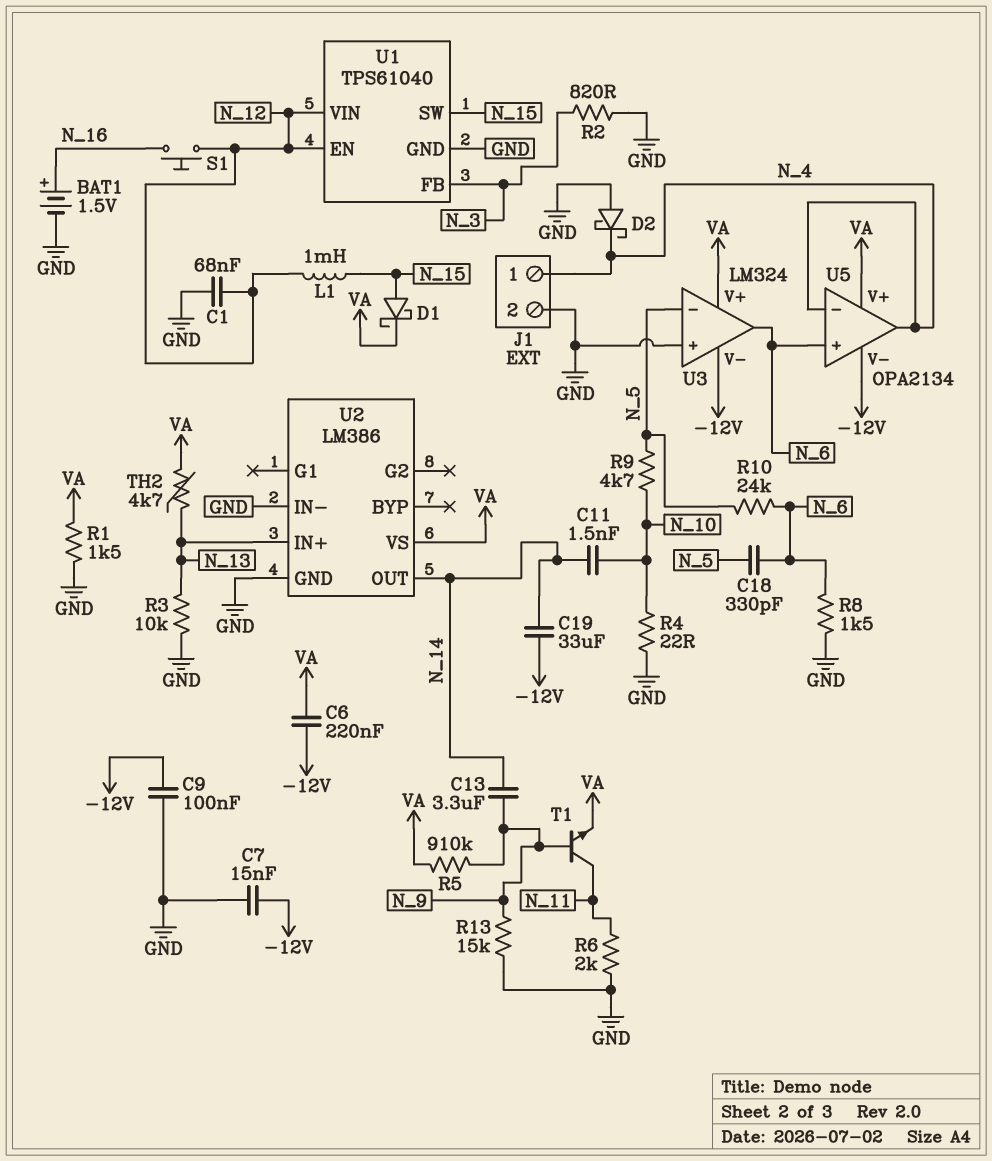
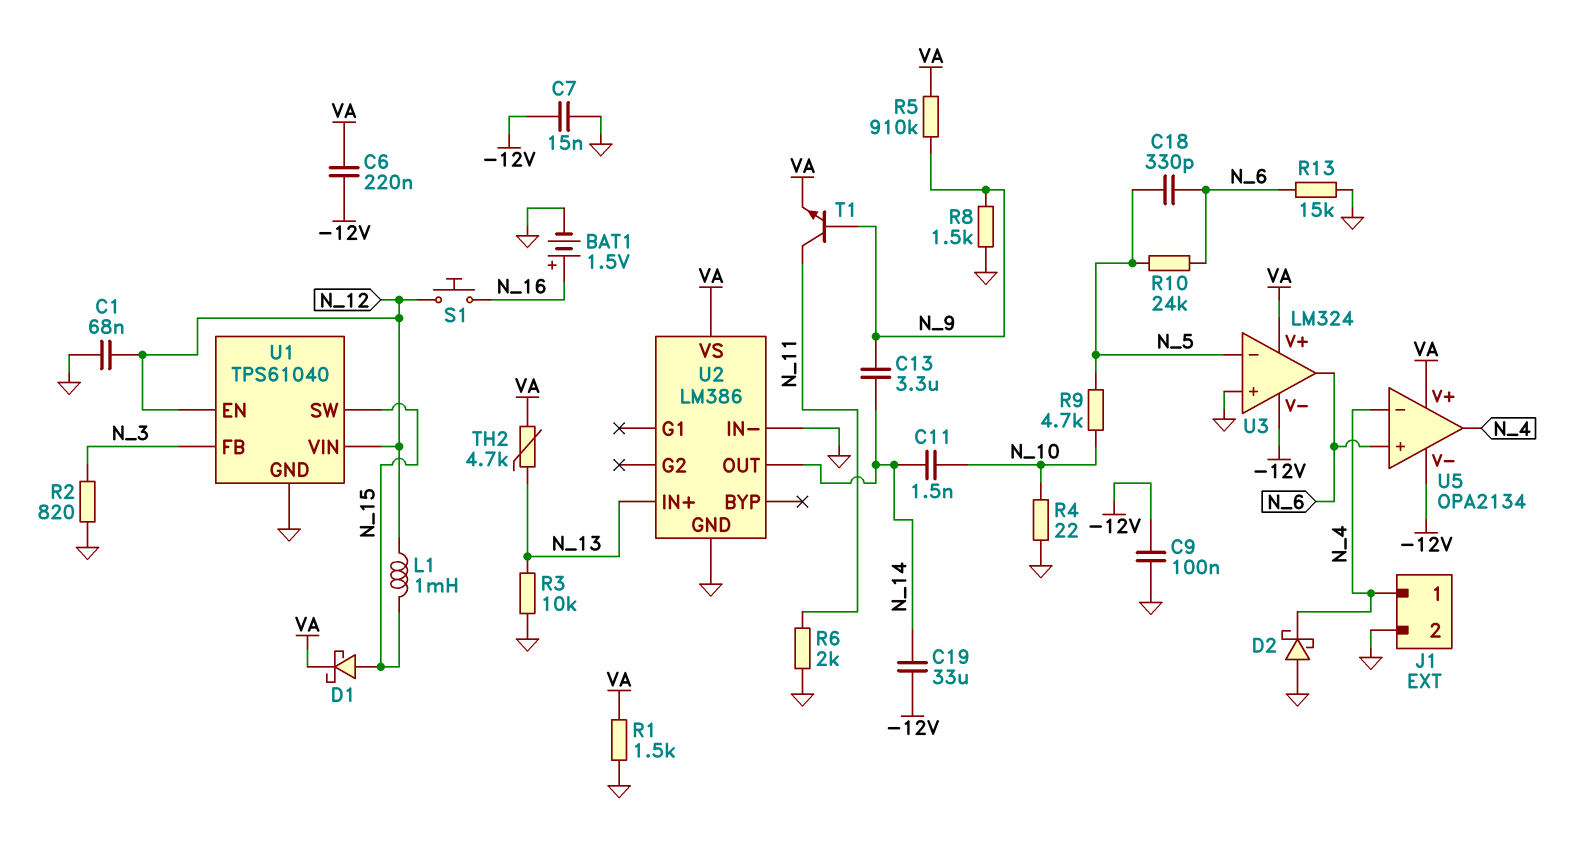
R8: 1.5k (GND, N_6) -> 1.5k (GND, N_9)
R13: 15k (GND, N_9) -> 15k (GND, N_6)

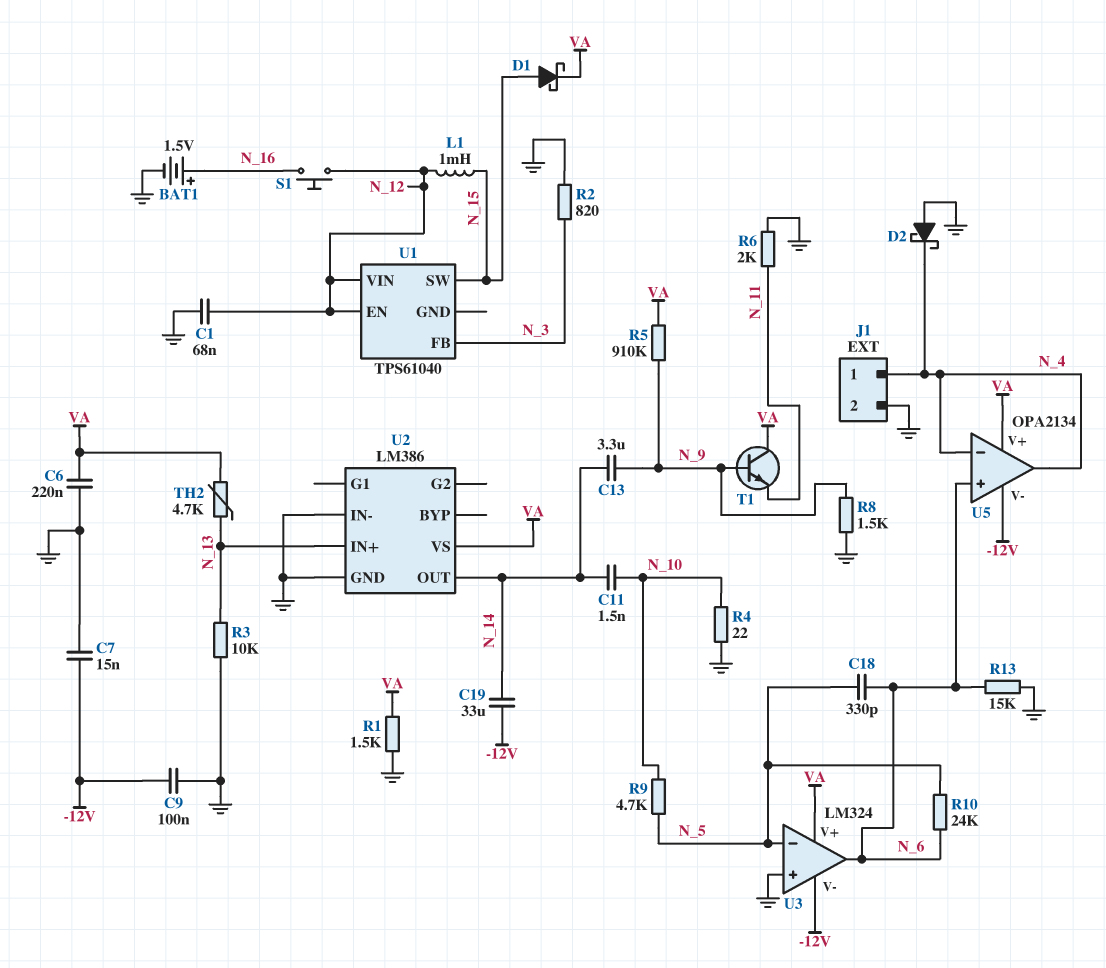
C6: 220nF (-12V, VA) -> 220nF (GND, VA)
T1: NPN (B N_9, C N_11, E VA) -> NPN (B N_9, C VA, E N_11)
U1 pin GND: GND -> none

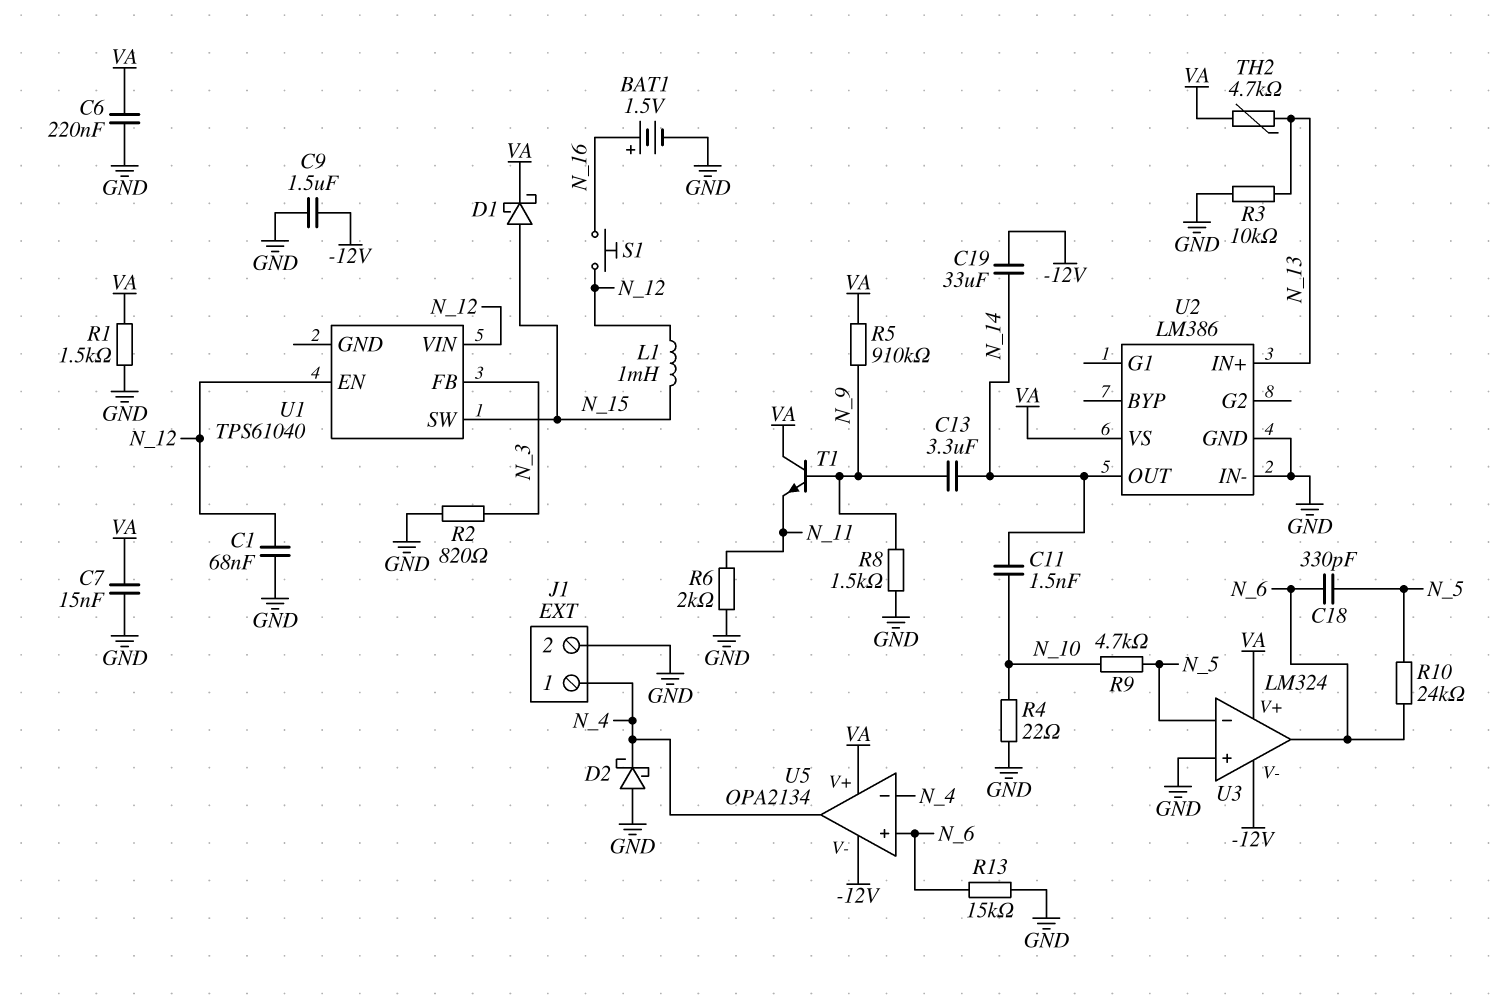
C7: 15nF (-12V, GND) -> 15nF (GND, VA)
C9: 100nF (-12V, GND) -> 1.5uF (-12V, GND)

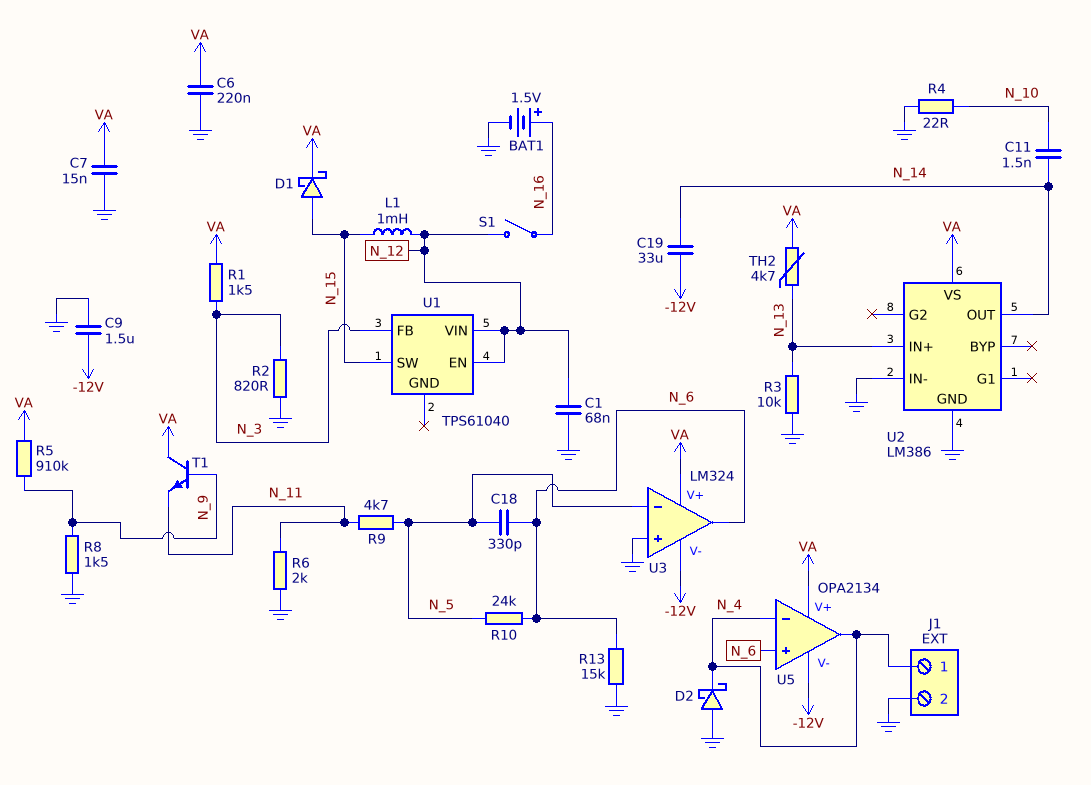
C13: 3.3uF (N_9, N_14) -> none
R1: 1.5k (GND, VA) -> 1.5k (N_3, VA)
R9: 4.7k (N_5, N_10) -> 4.7k (N_5, N_11)
S1: button (N_12, N_16) -> switch (N_12, N_16)

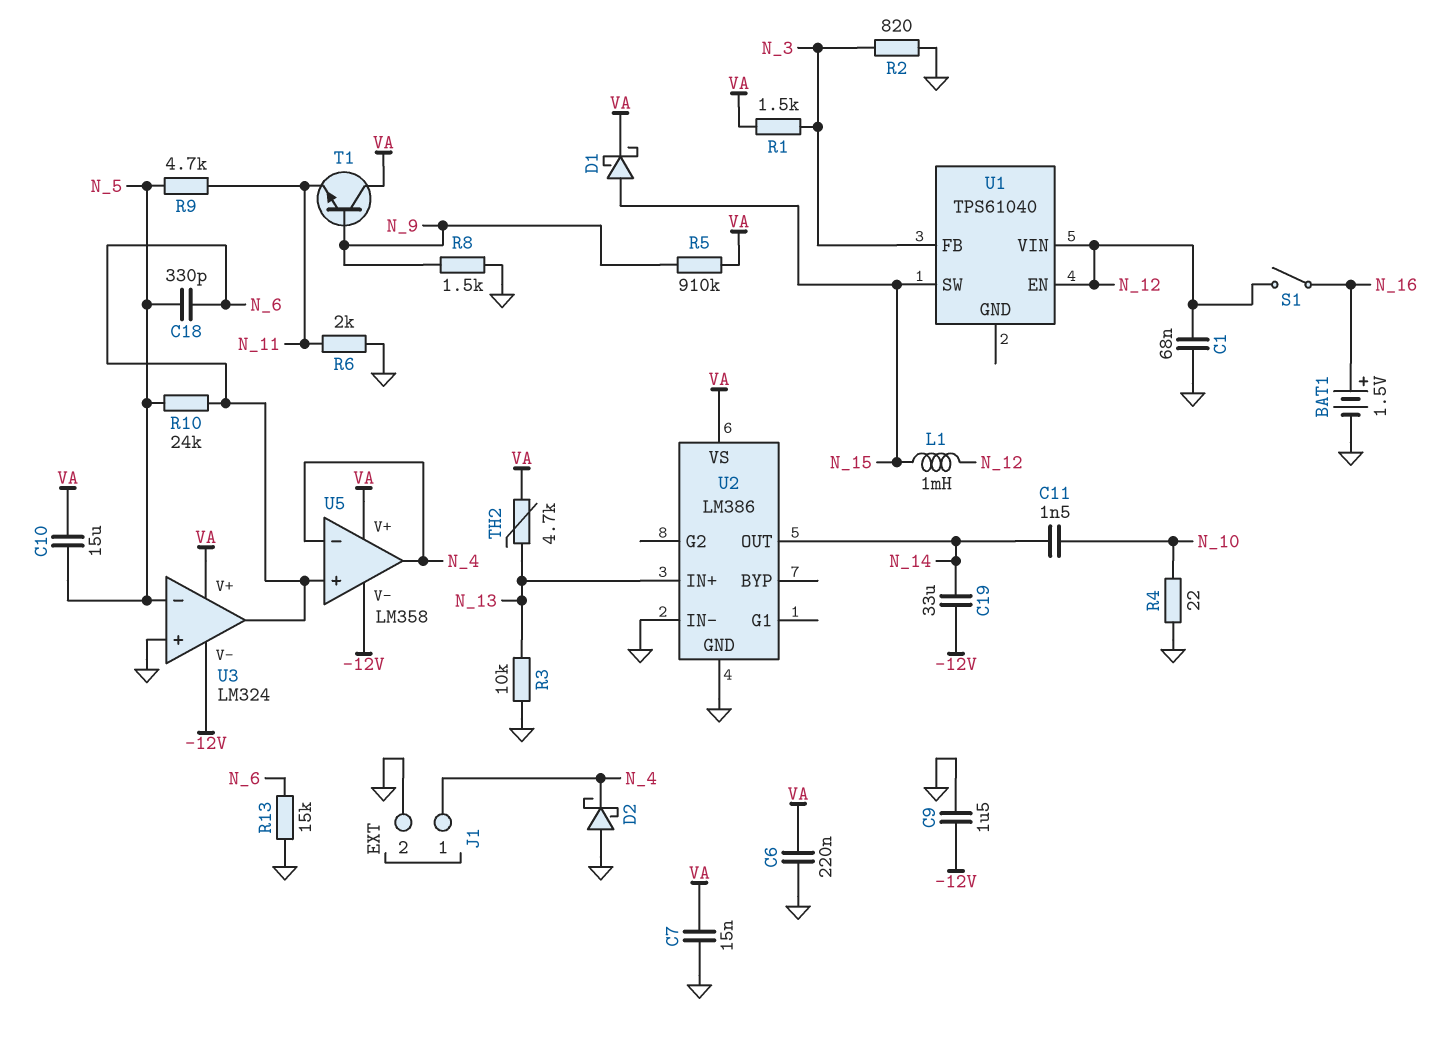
C10: none -> 15uF (N_5, VA)
U5: OPA2134 -> LM358

